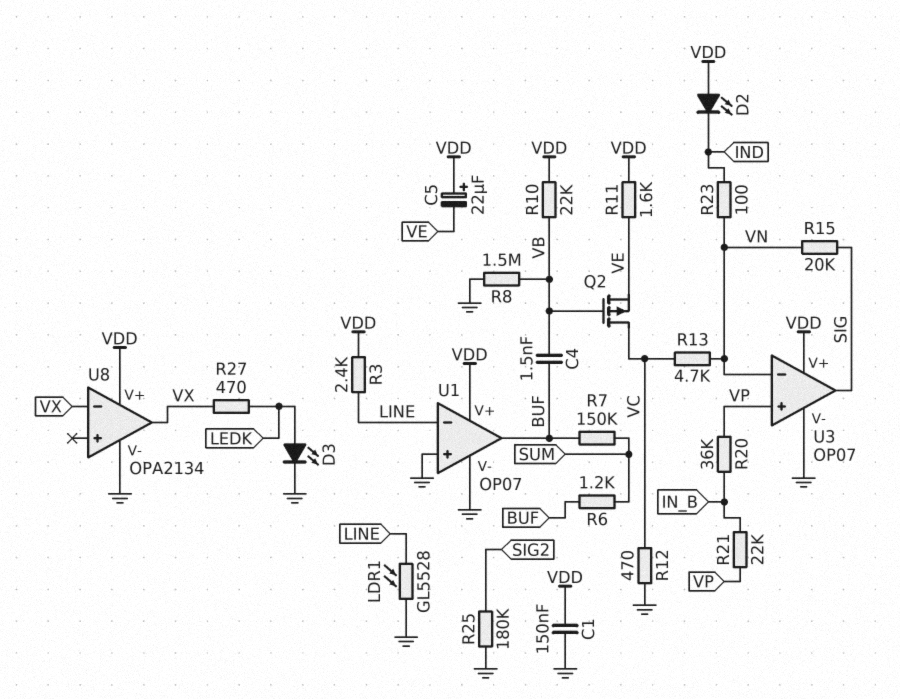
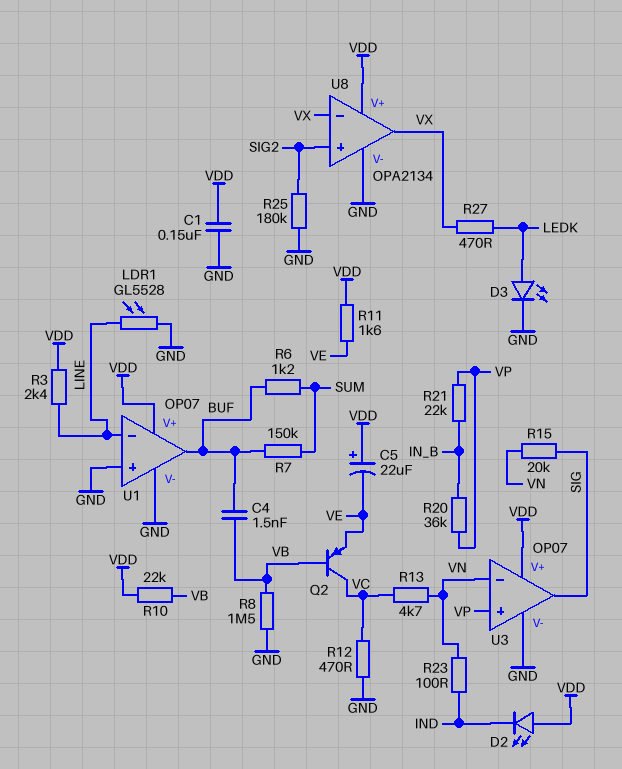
Q2: PMOS (G VB, D VC, S VE) -> PNP (B VB, C VC, E VE)
U8 pin in+: none -> SIG2

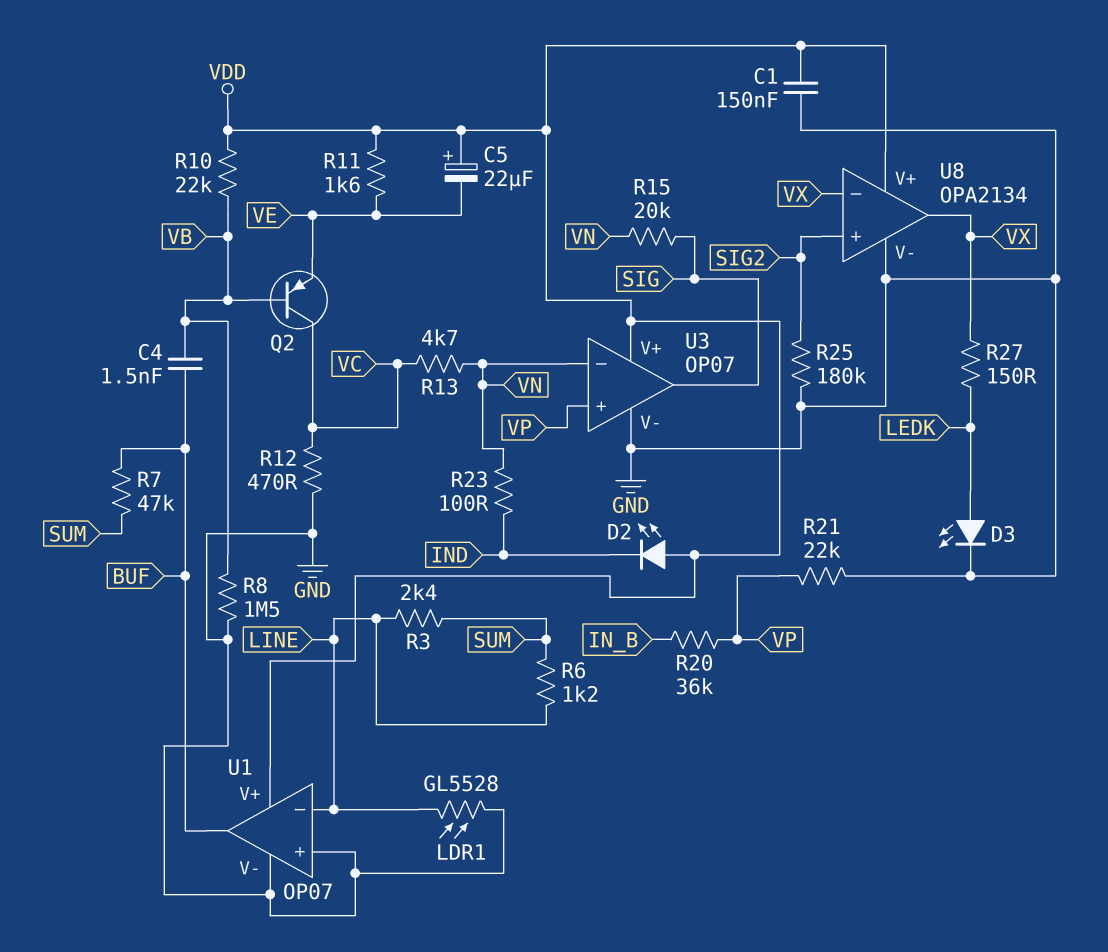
R3: 2.4k (LINE, VDD) -> 2.4k (LINE, SUM)
R6: 1.2k (BUF, SUM) -> 1.2k (LINE, SUM)
R7: 150k (BUF, SUM) -> 47k (BUF, SUM)
R21: 22k (IN_B, VP) -> 22k (GND, VP)
R27: 470 (LEDK, VX) -> 150 (LEDK, VX)

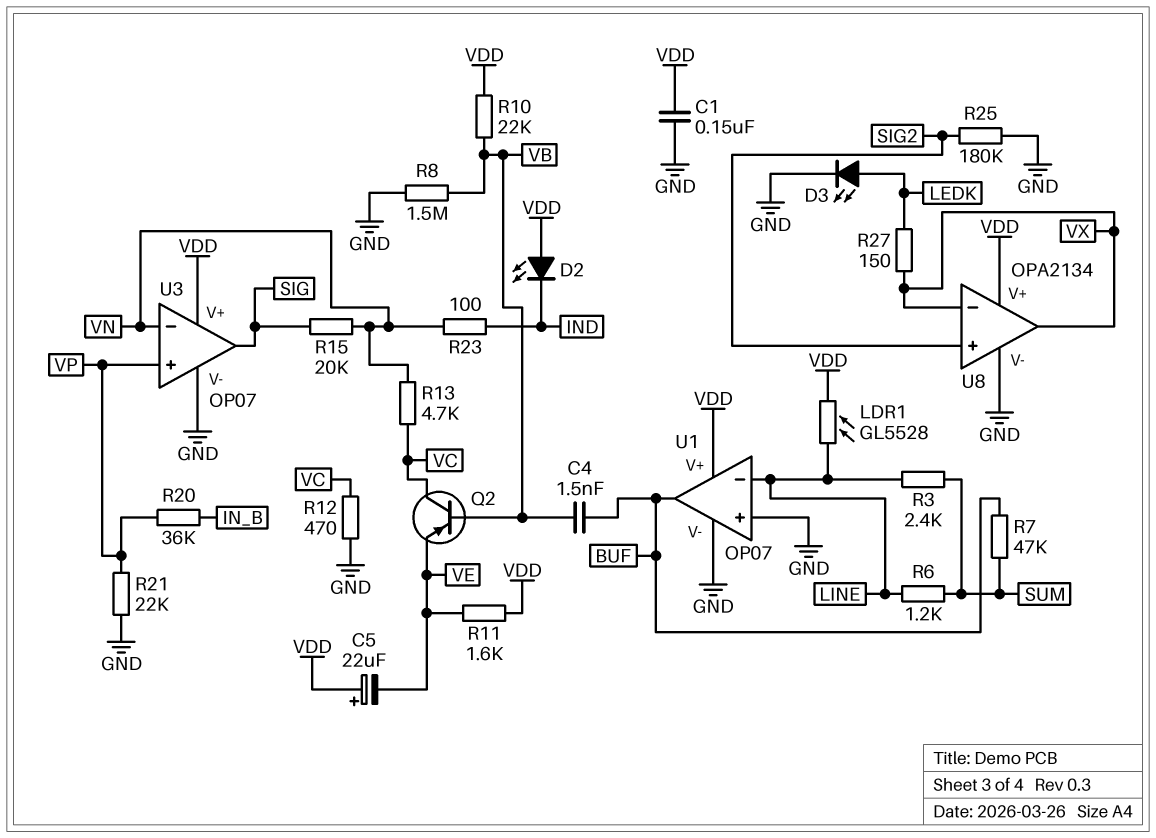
LDR1: GL5528 (GND, LINE) -> GL5528 (LINE, VDD)

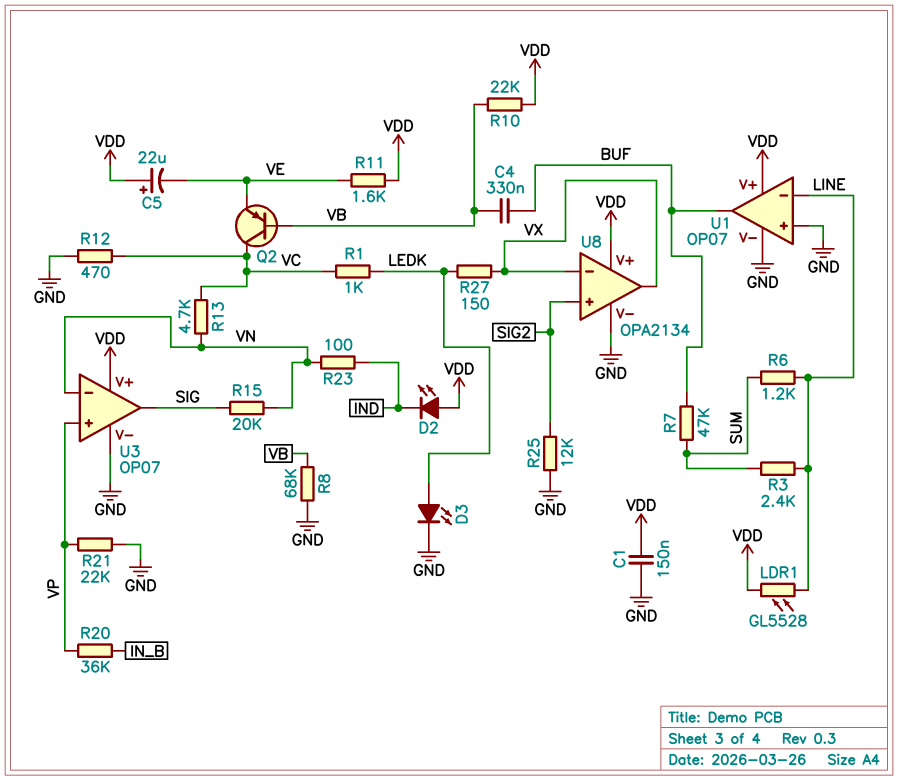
C4: 1.5nF (BUF, VB) -> 330nF (BUF, VB)
R1: none -> 1k (LEDK, VC)
R8: 1.5M (GND, VB) -> 68k (GND, VB)
R25: 180k (GND, SIG2) -> 12k (GND, SIG2)

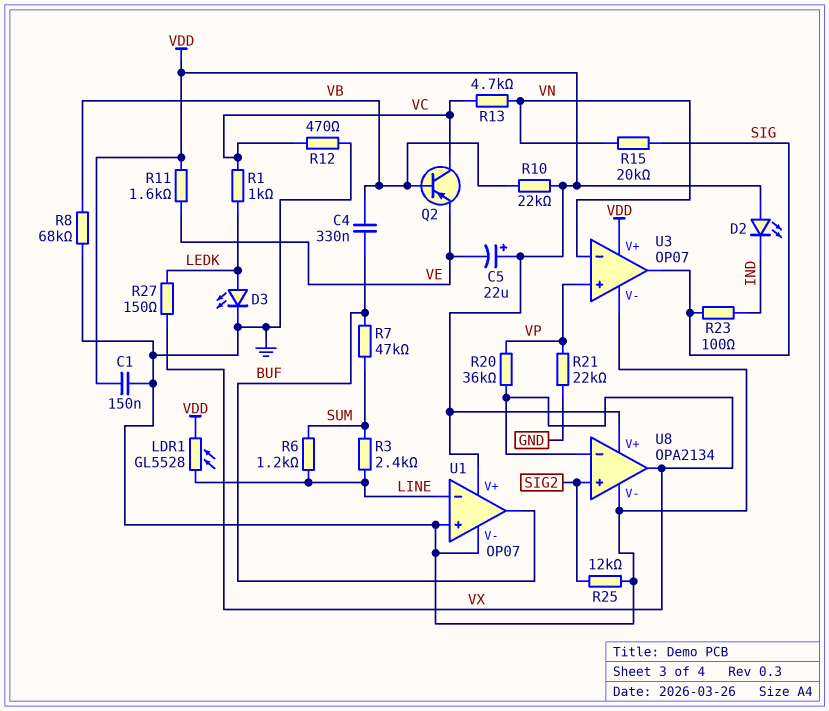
R20: 36k (IN_B, VP) -> 36k (VP, VX)
R23: 100 (IND, VN) -> 100 (IND, SIG)

